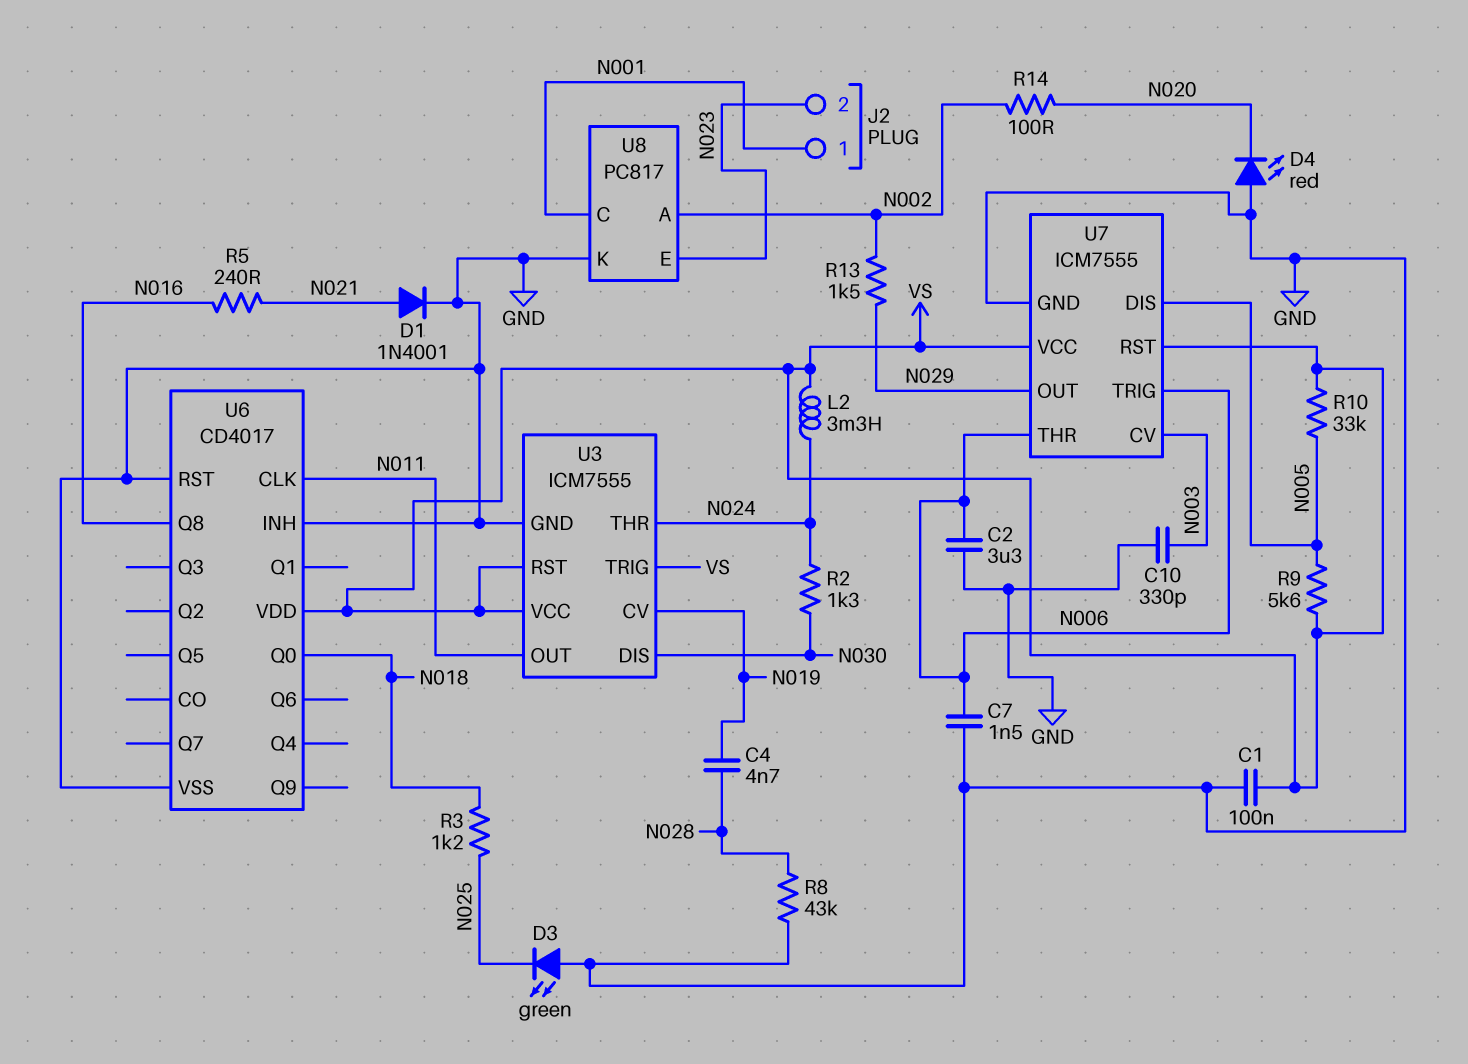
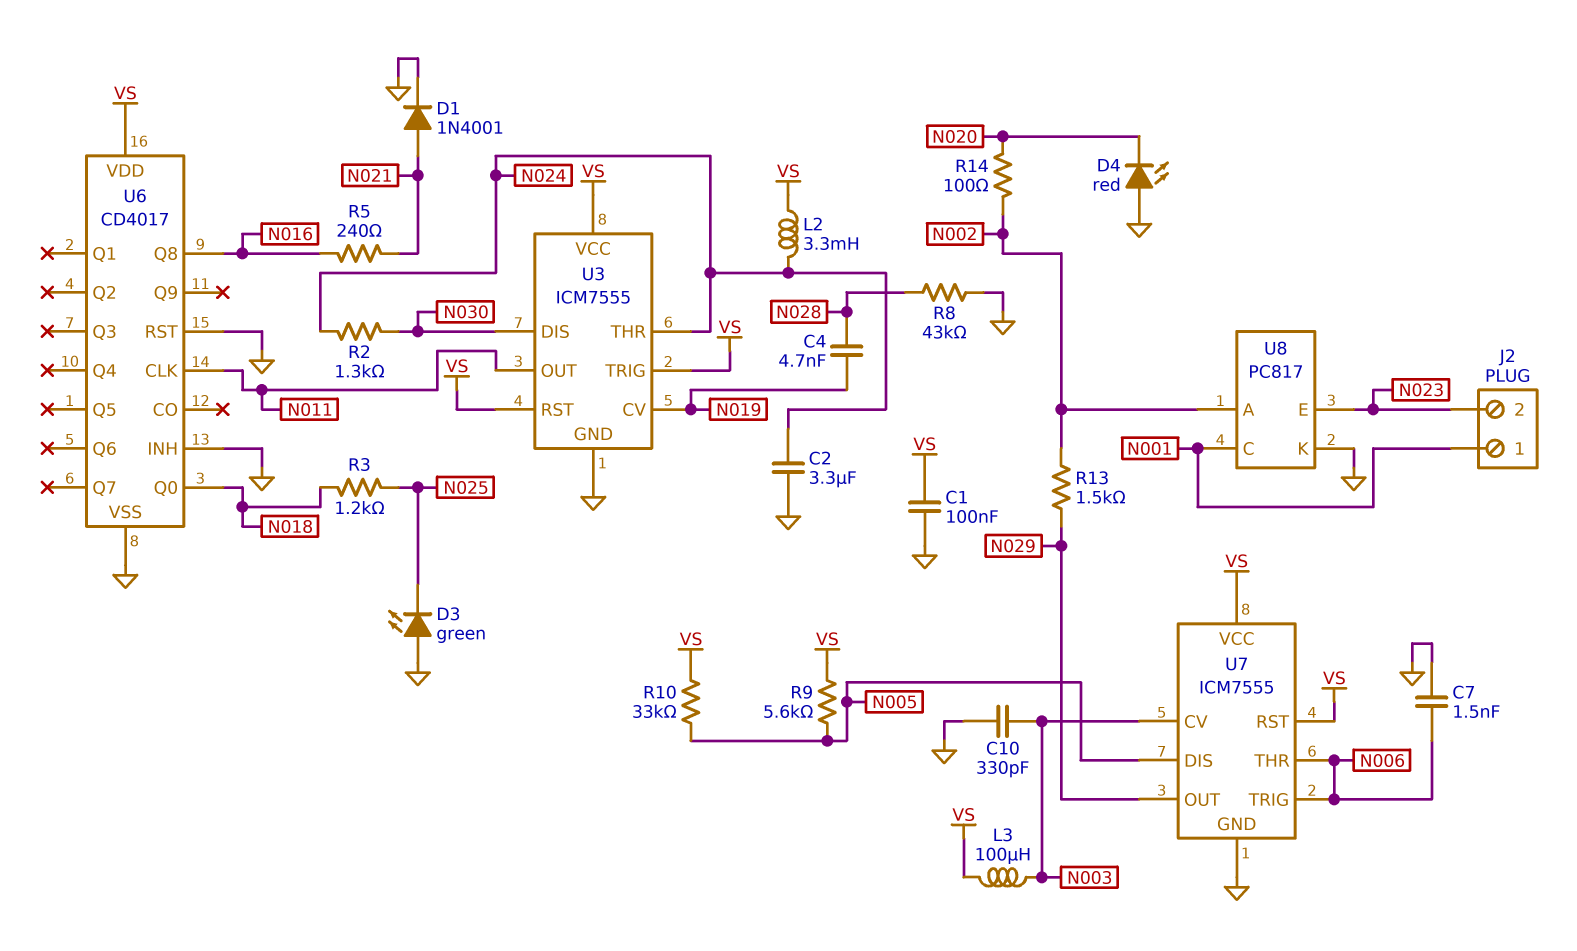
C2: 3.3uF (GND, N006) -> 3.3uF (GND, N024)
L3: none -> 100uH (N003, VS)

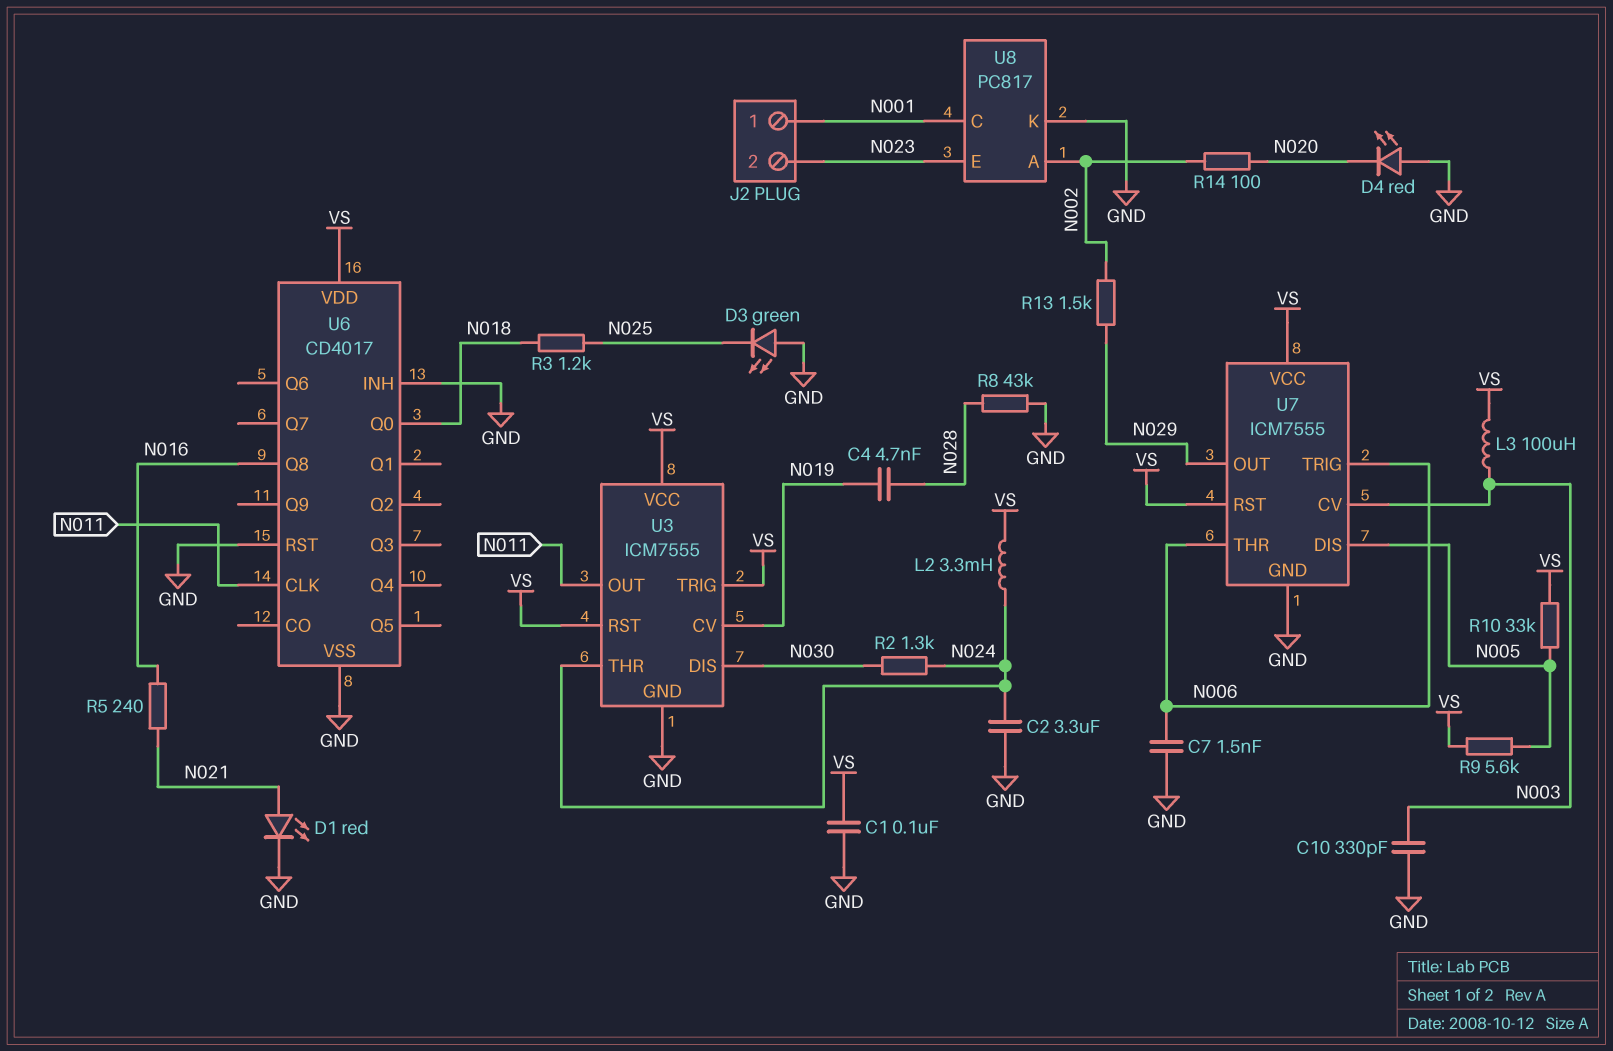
D1: diode 1N4001 (A N021, K GND) -> LED red (A N021, K GND)

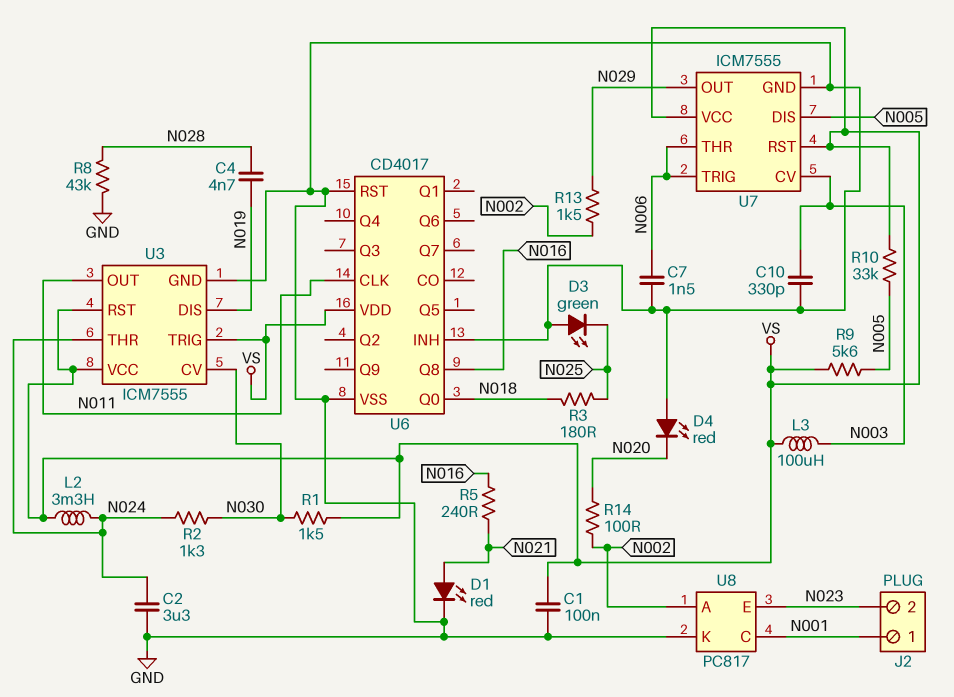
R1: none -> 1.5k (N030, VS)
R3: 1.2k (N018, N025) -> 180 (N018, N025)
U3 pin CV: N019 -> N030
U3 pin DIS: N030 -> N019

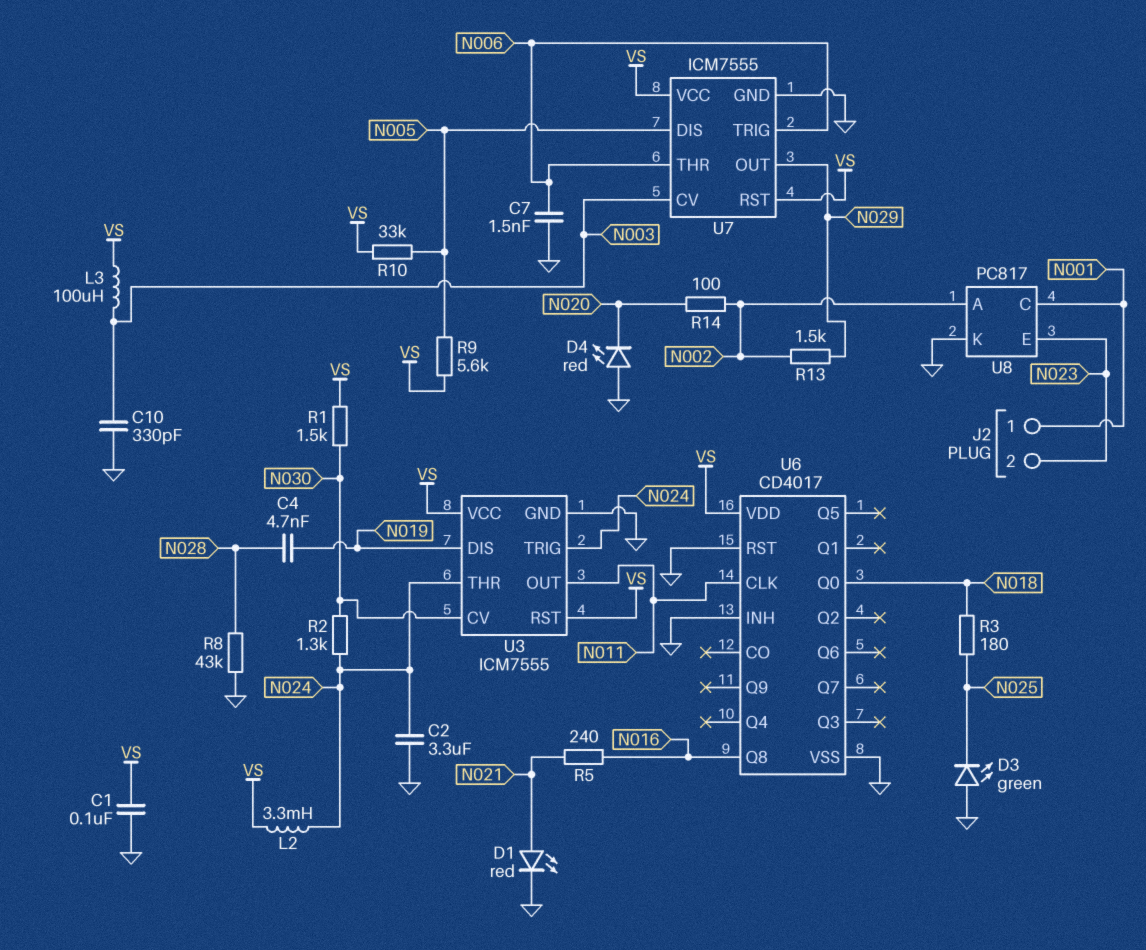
U3 pin TRIG: VS -> N024

